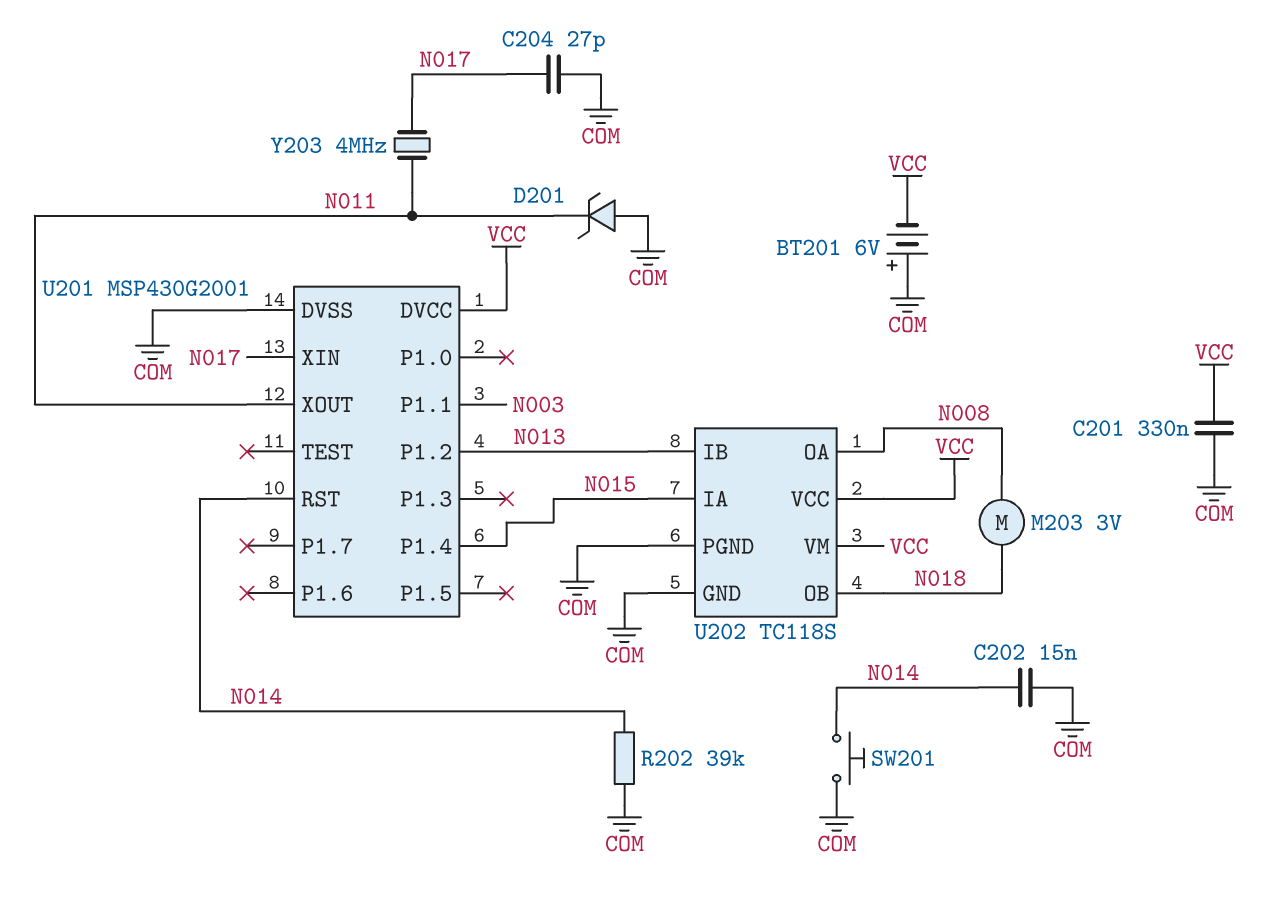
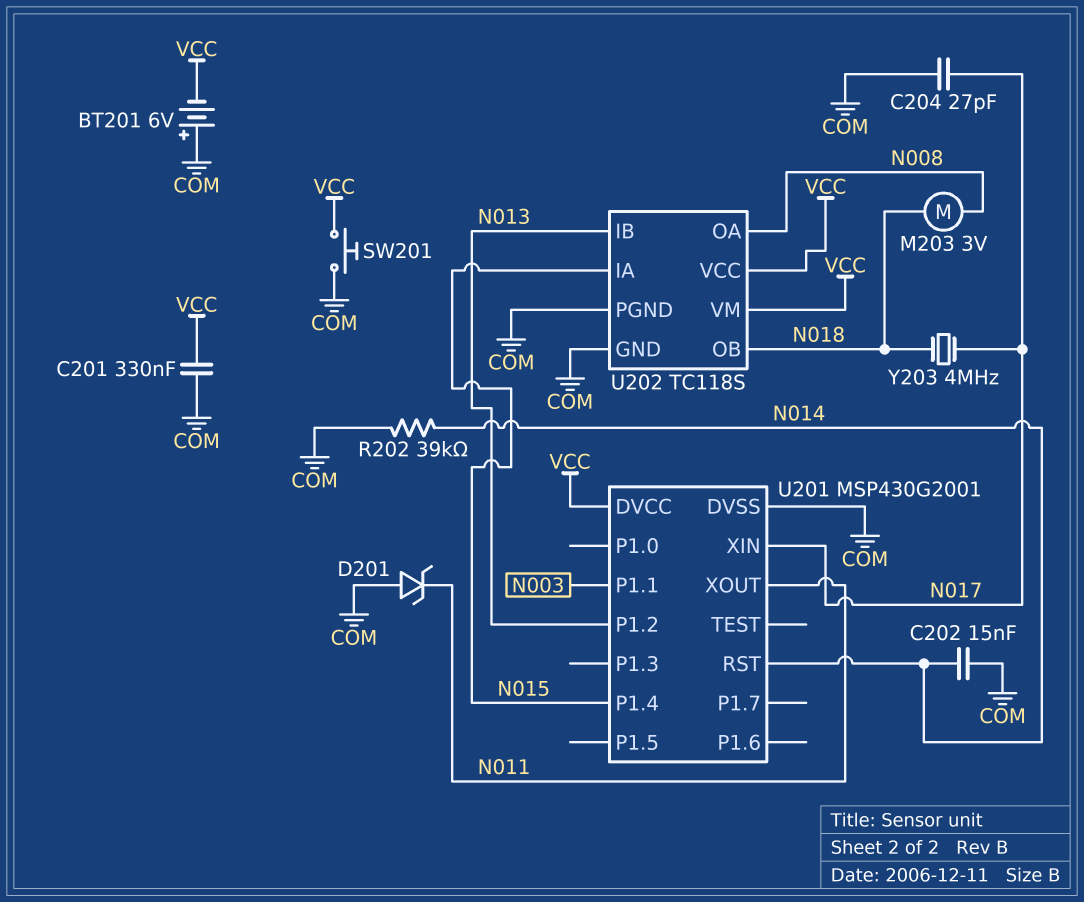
SW201: button (COM, N014) -> button (COM, VCC)
Y203: 4MHz (N011, N017) -> 4MHz (N017, N018)

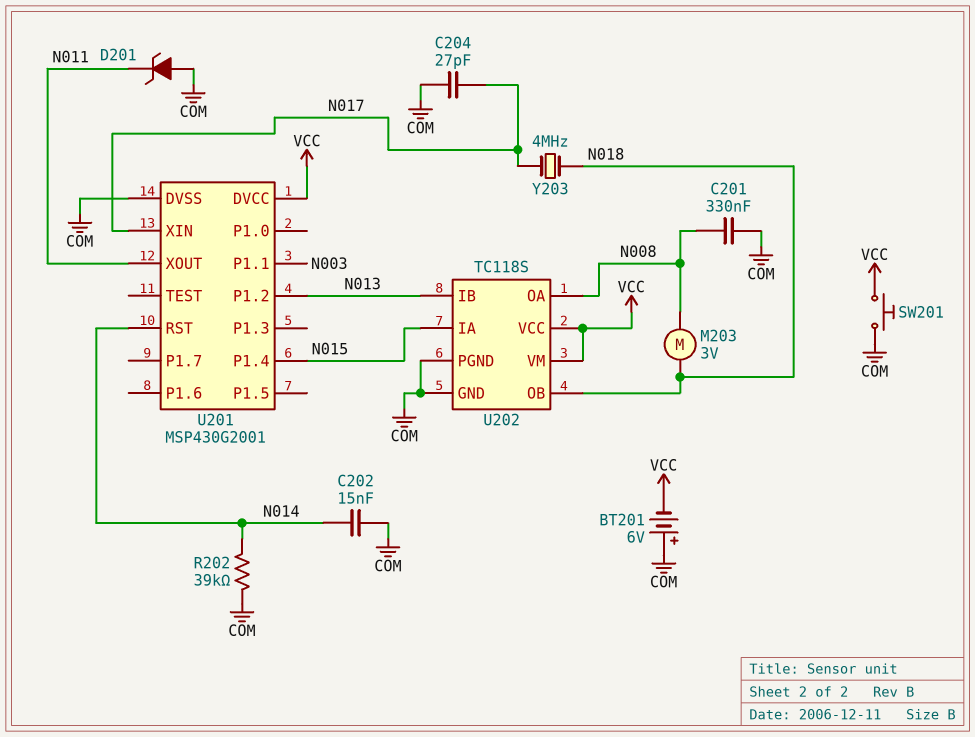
C201: 330nF (COM, VCC) -> 330nF (COM, N008)

